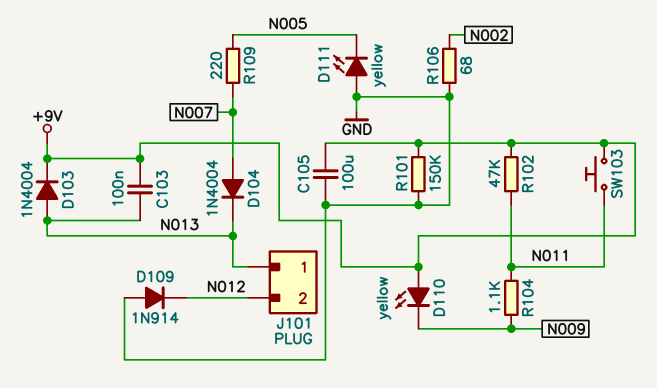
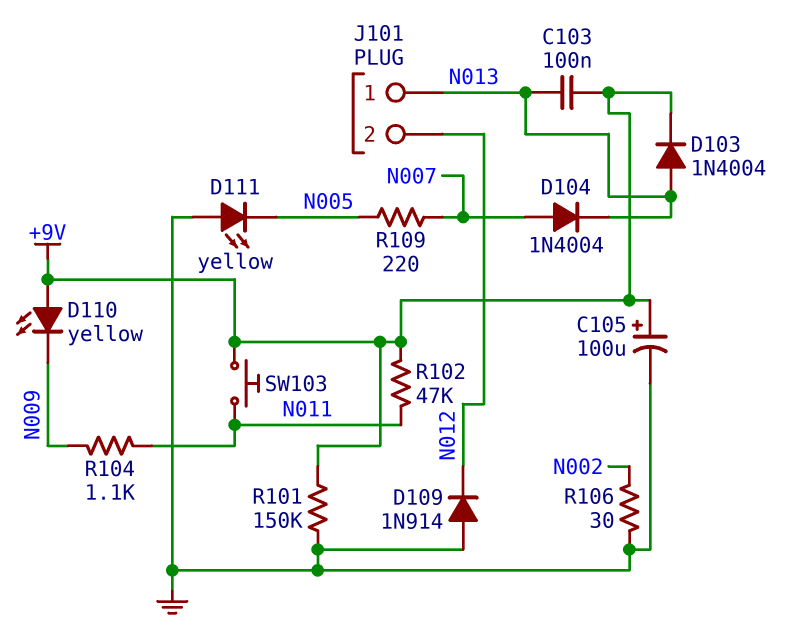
C105: 100uF (+9V, GND) -> 100uF (plus +9V, minus GND)
R106: 68 (GND, N002) -> 30 (GND, N002)

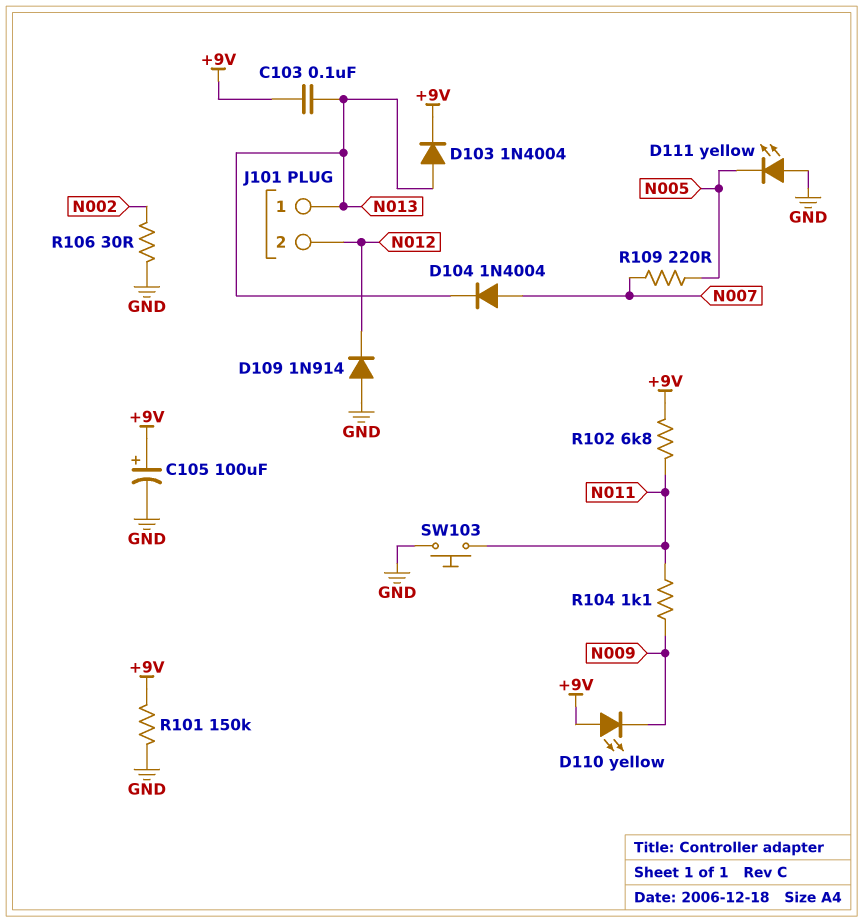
R102: 47k (+9V, N011) -> 6.8k (+9V, N011)
SW103: button (+9V, N011) -> button (GND, N011)

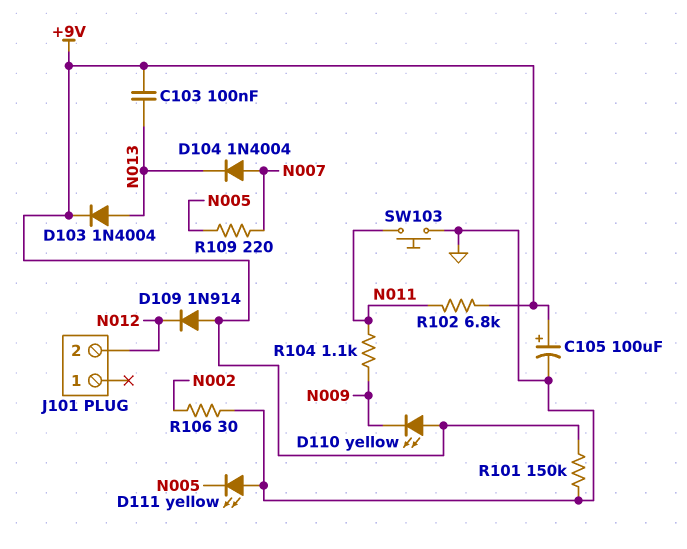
D109: diode 1N914 (A GND, K N012) -> diode 1N914 (A +9V, K N012)
J101 pin 1: N013 -> none

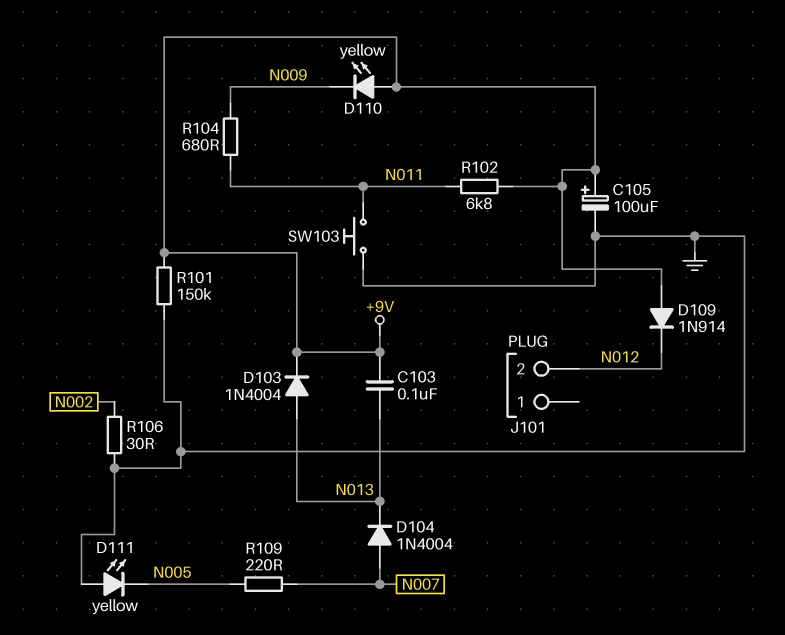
R104: 1.1k (N009, N011) -> 680 (N009, N011)

